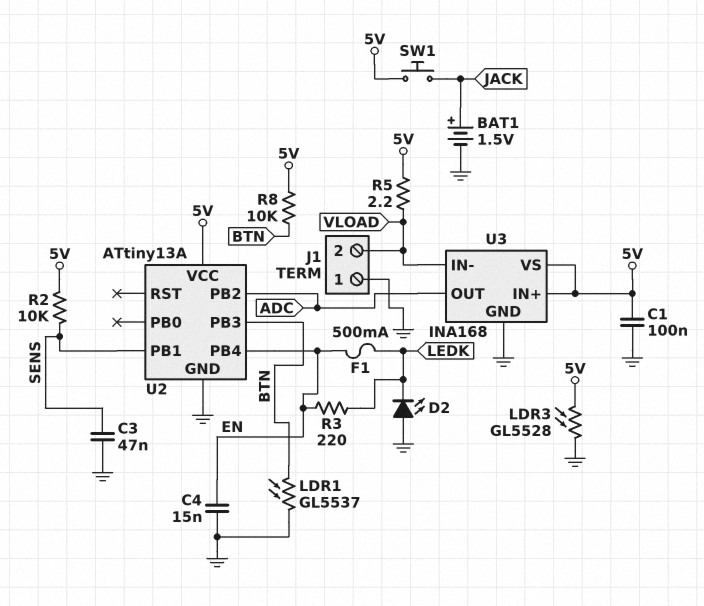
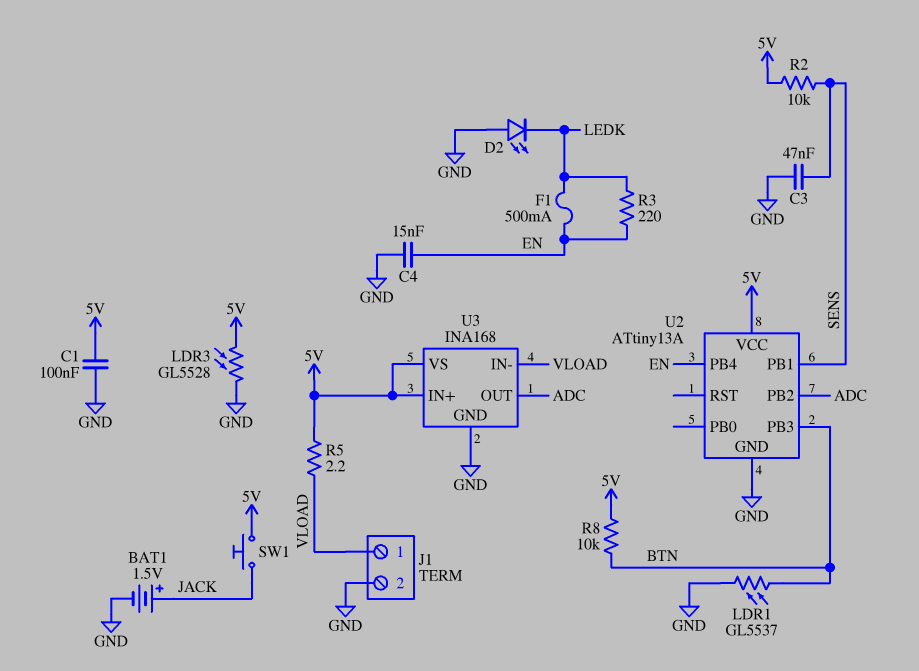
J1 pin 1: GND -> VLOAD
J1 pin 2: VLOAD -> GND

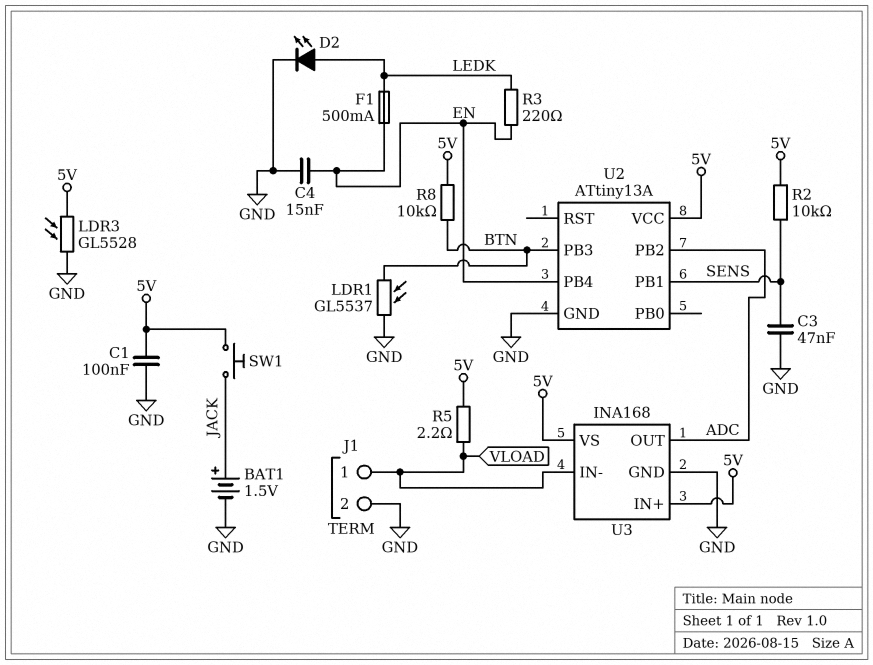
D2: LED (A GND, K LEDK) -> LED (A LEDK, K GND)

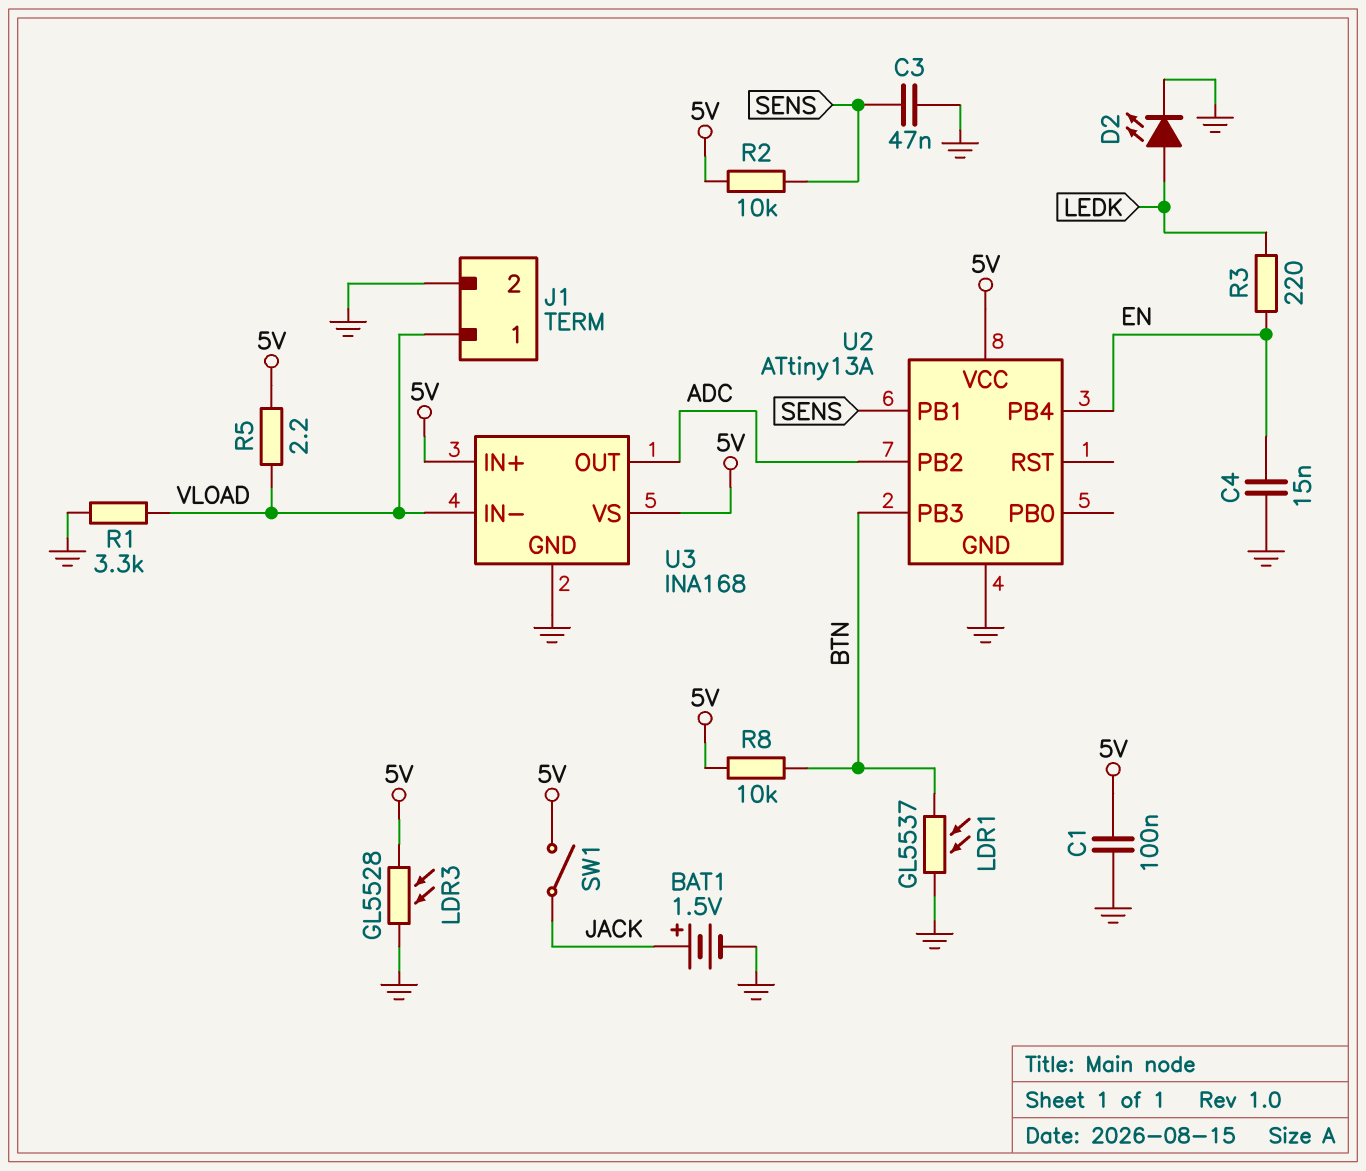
F1: 500mA (EN, LEDK) -> none
R1: none -> 3.3k (GND, VLOAD)
SW1: button (5V, JACK) -> switch (5V, JACK)

